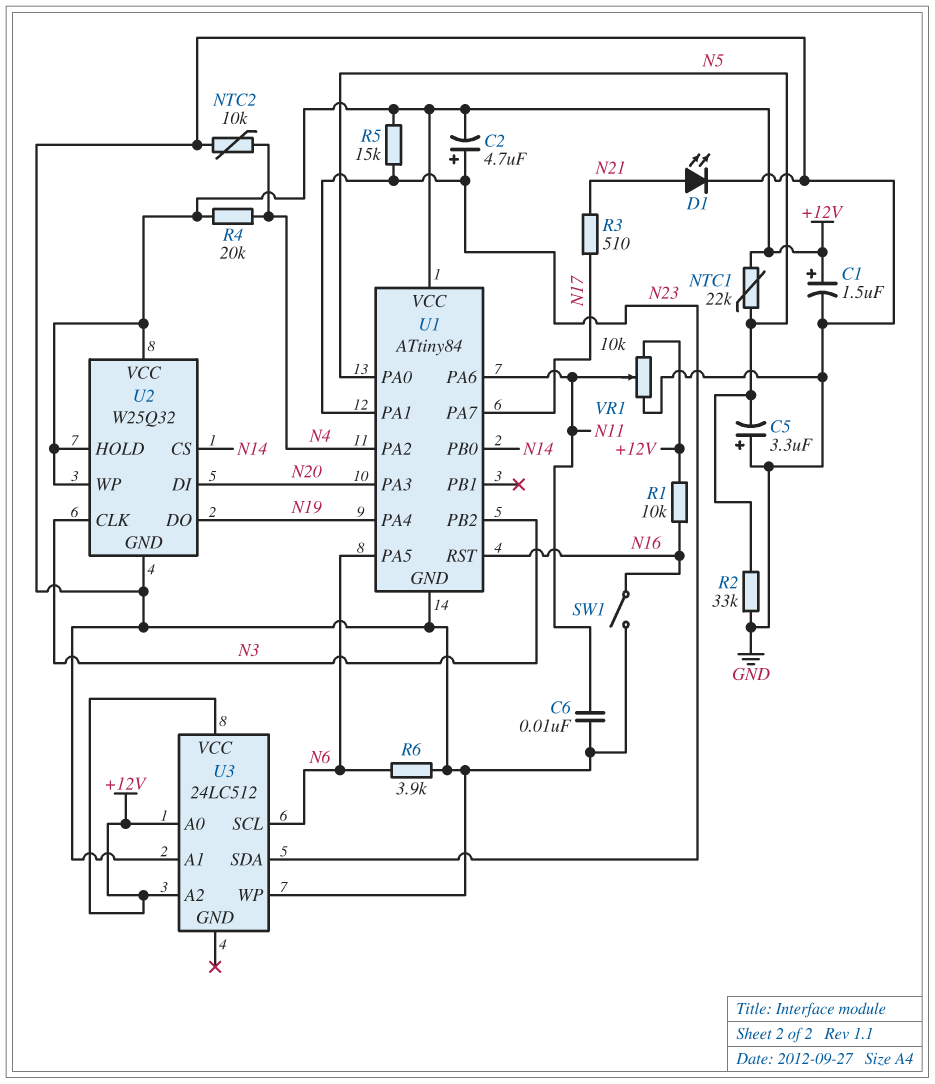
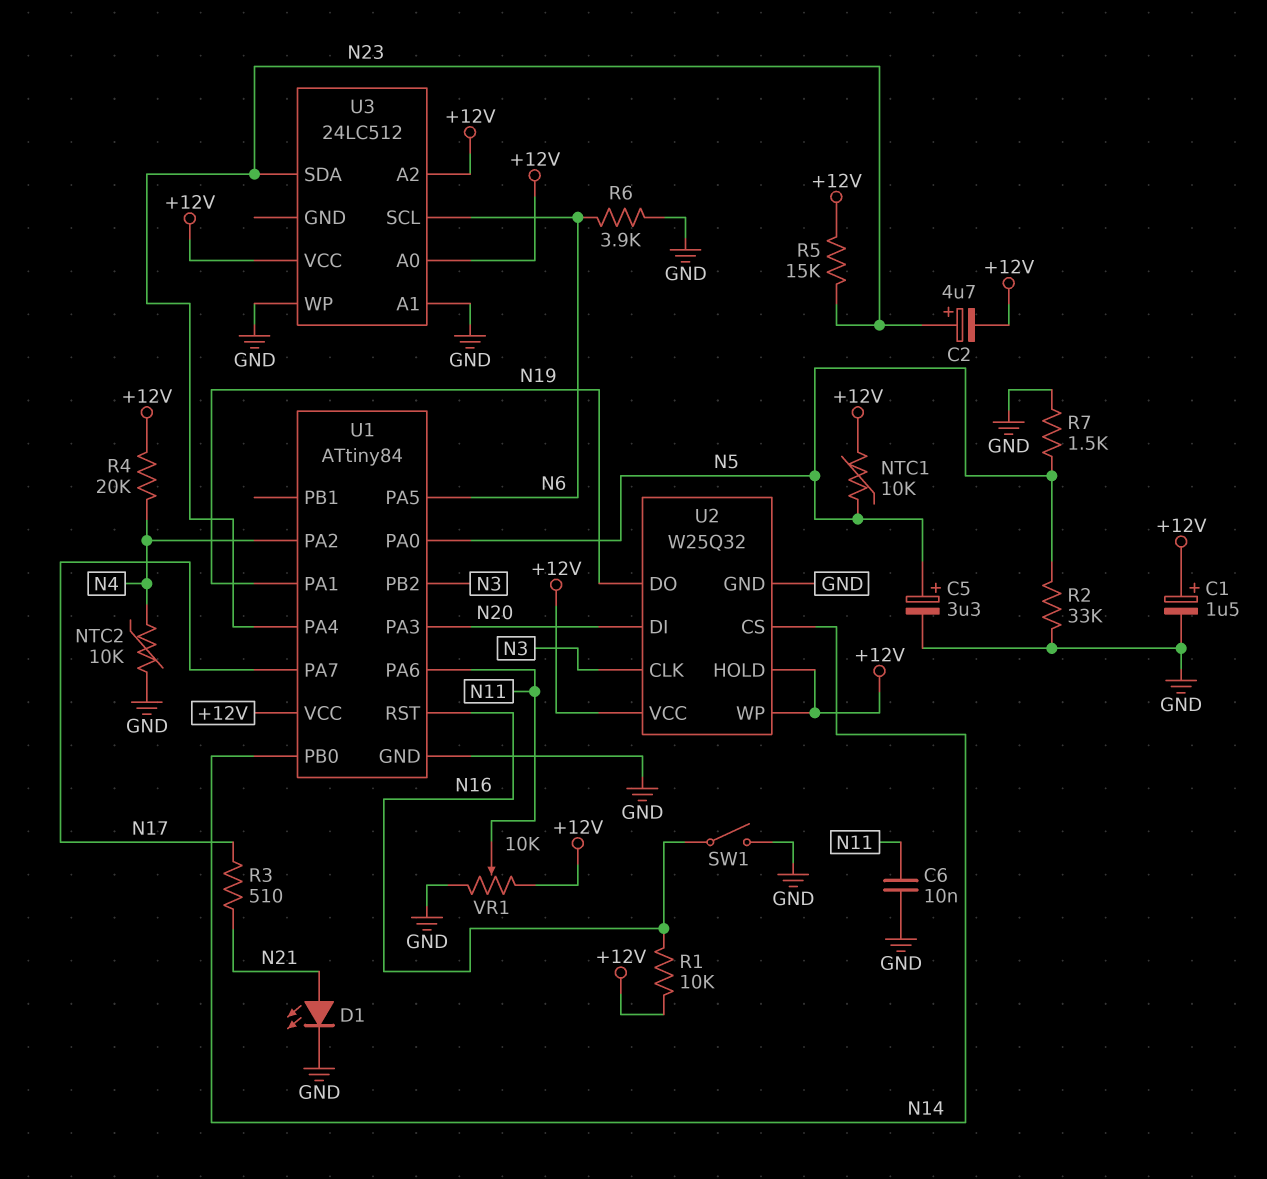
C5: 3.3uF (plus GND, minus N5) -> 3.3uF (plus N5, minus GND)
NTC1: 22k (+12V, N5) -> 10k (+12V, N5)
R7: none -> 1.5k (GND, N5)
U1 pin PA1: N23 -> N19
U1 pin PA4: N19 -> N23

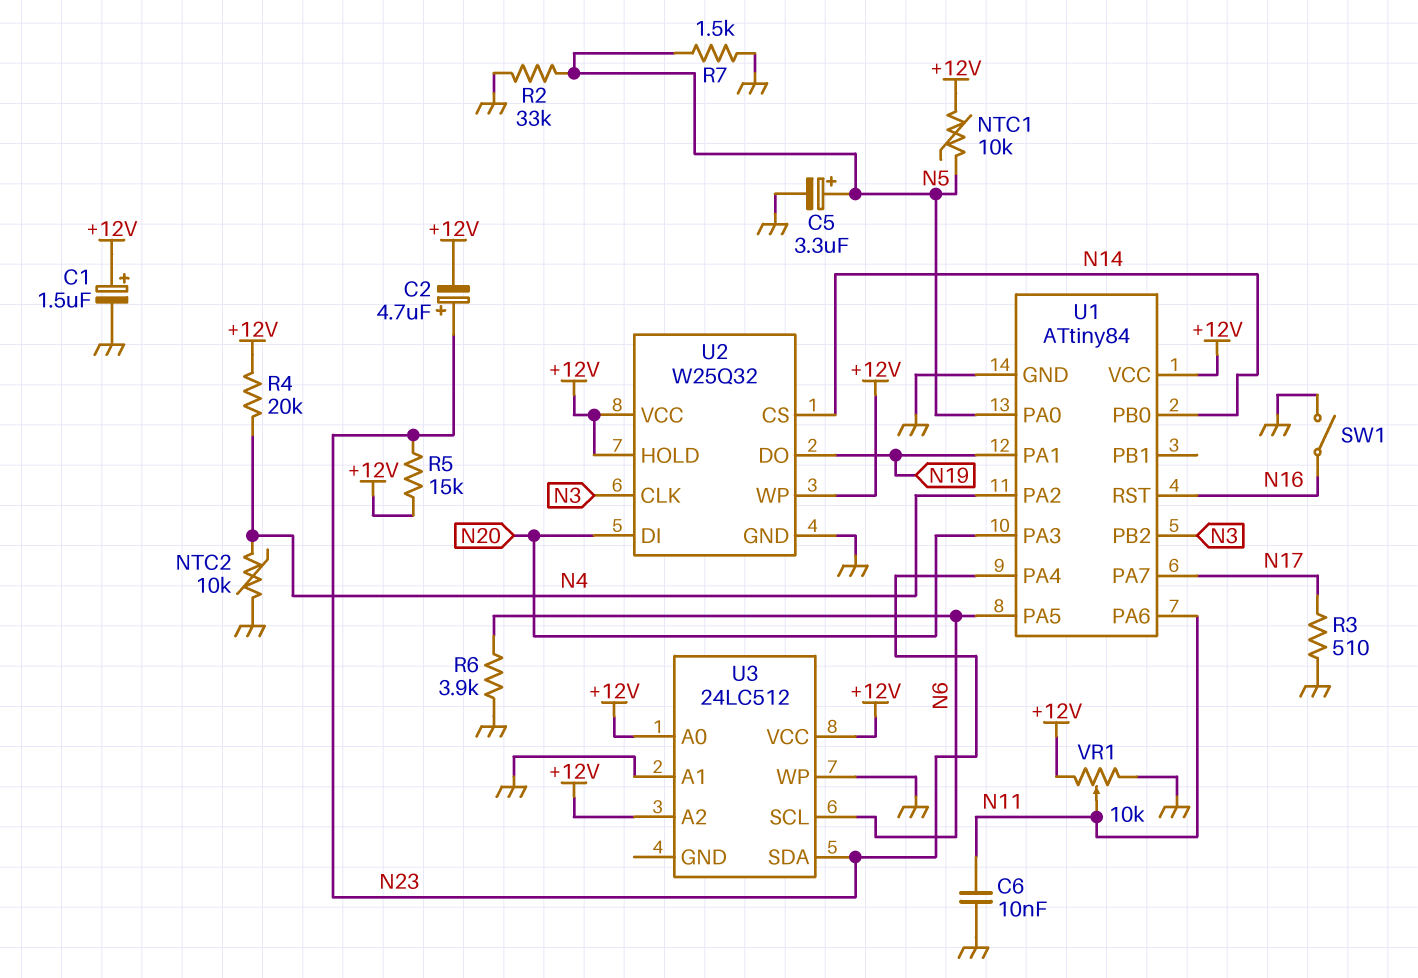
D1: LED (A N21, K GND) -> none
R1: 10k (+12V, N16) -> none
R3: 510 (N17, N21) -> 510 (GND, N17)

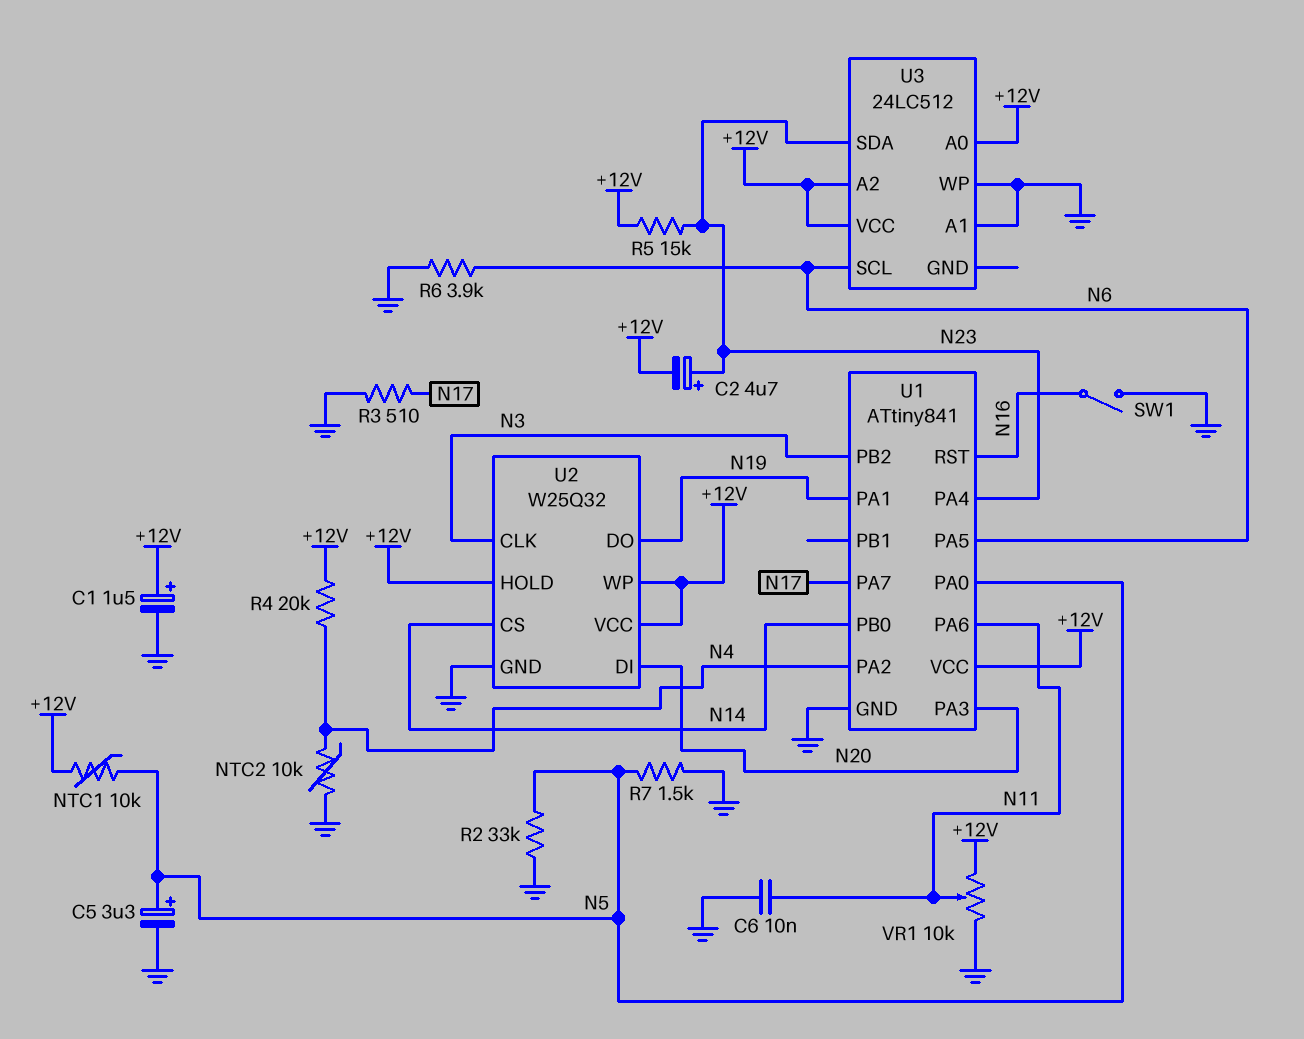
U1: ATtiny84 -> ATtiny841

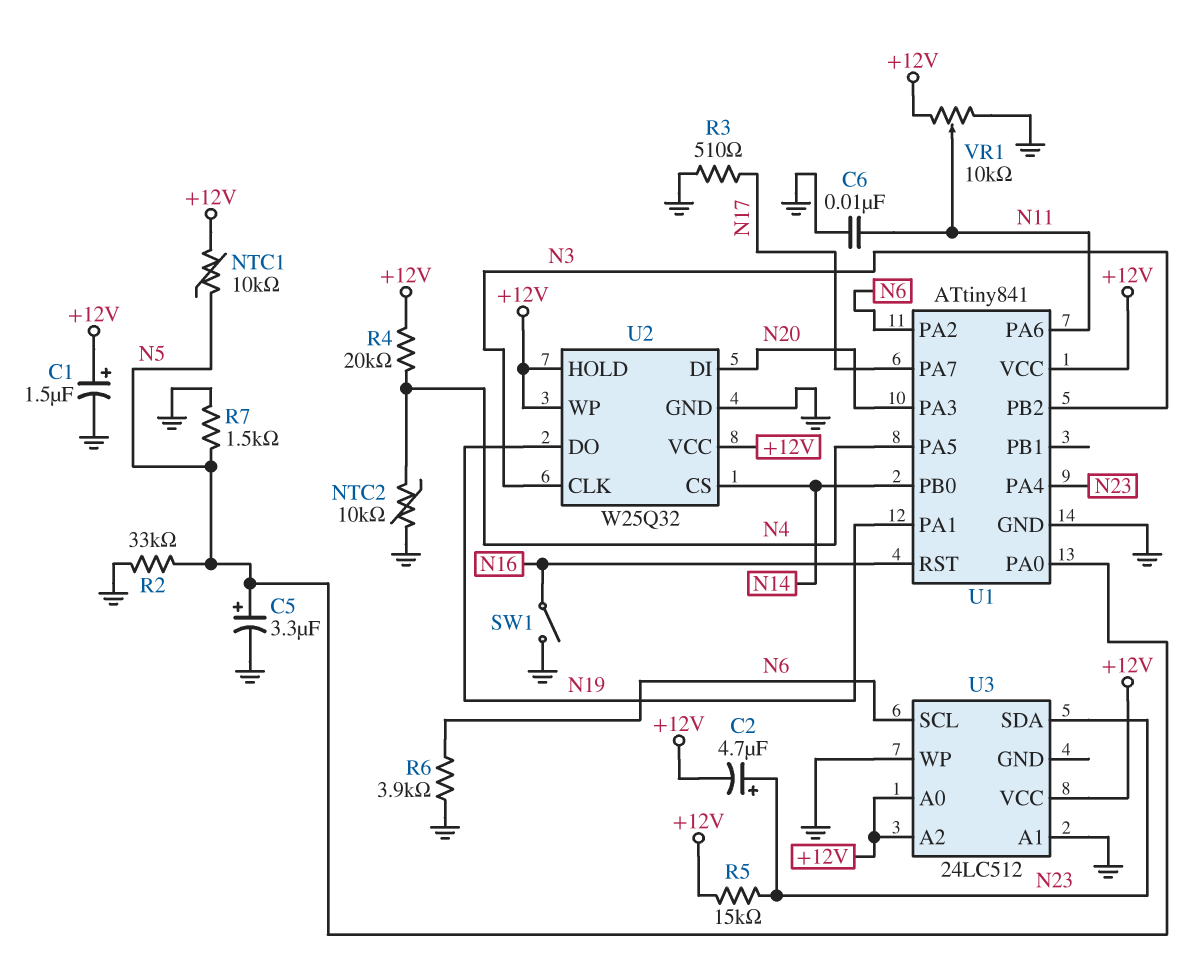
U1 pin PA2: N4 -> N6
U1 pin PA5: N6 -> N4

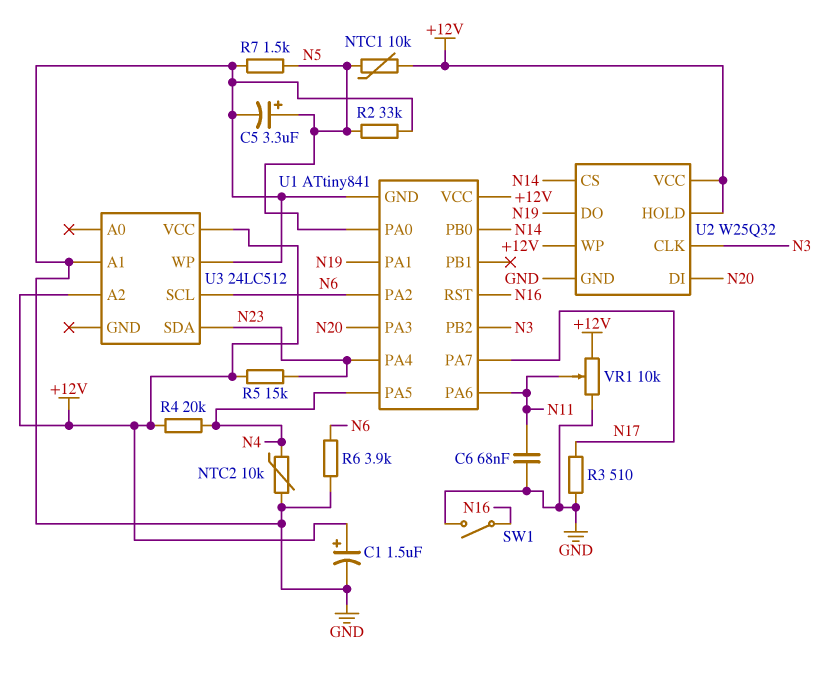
C2: 4.7uF (plus N23, minus +12V) -> none
C6: 10nF (GND, N11) -> 68nF (GND, N11)
U3 pin A0: +12V -> none

